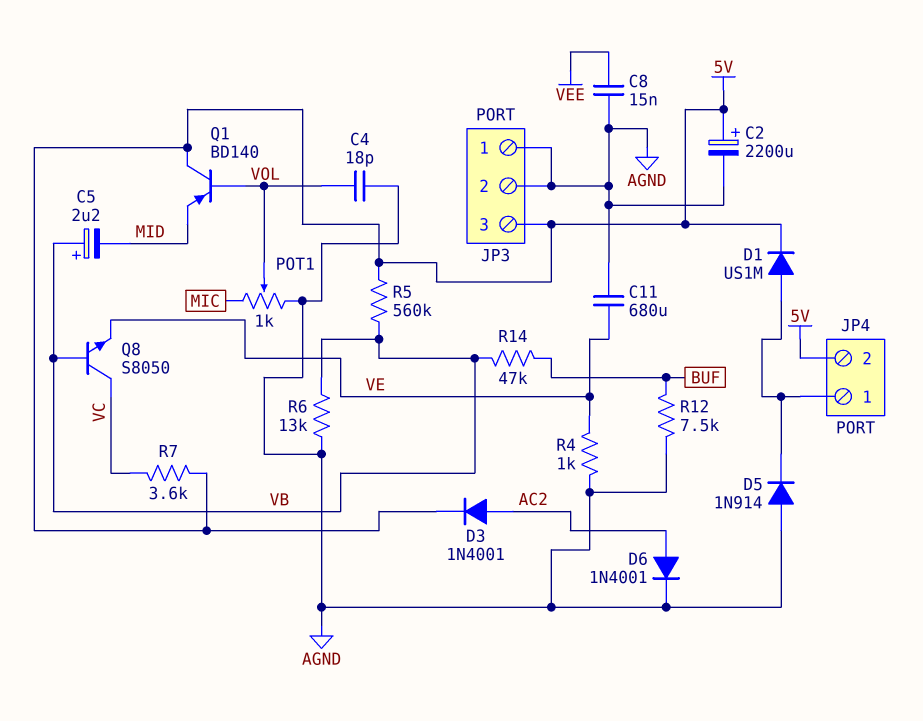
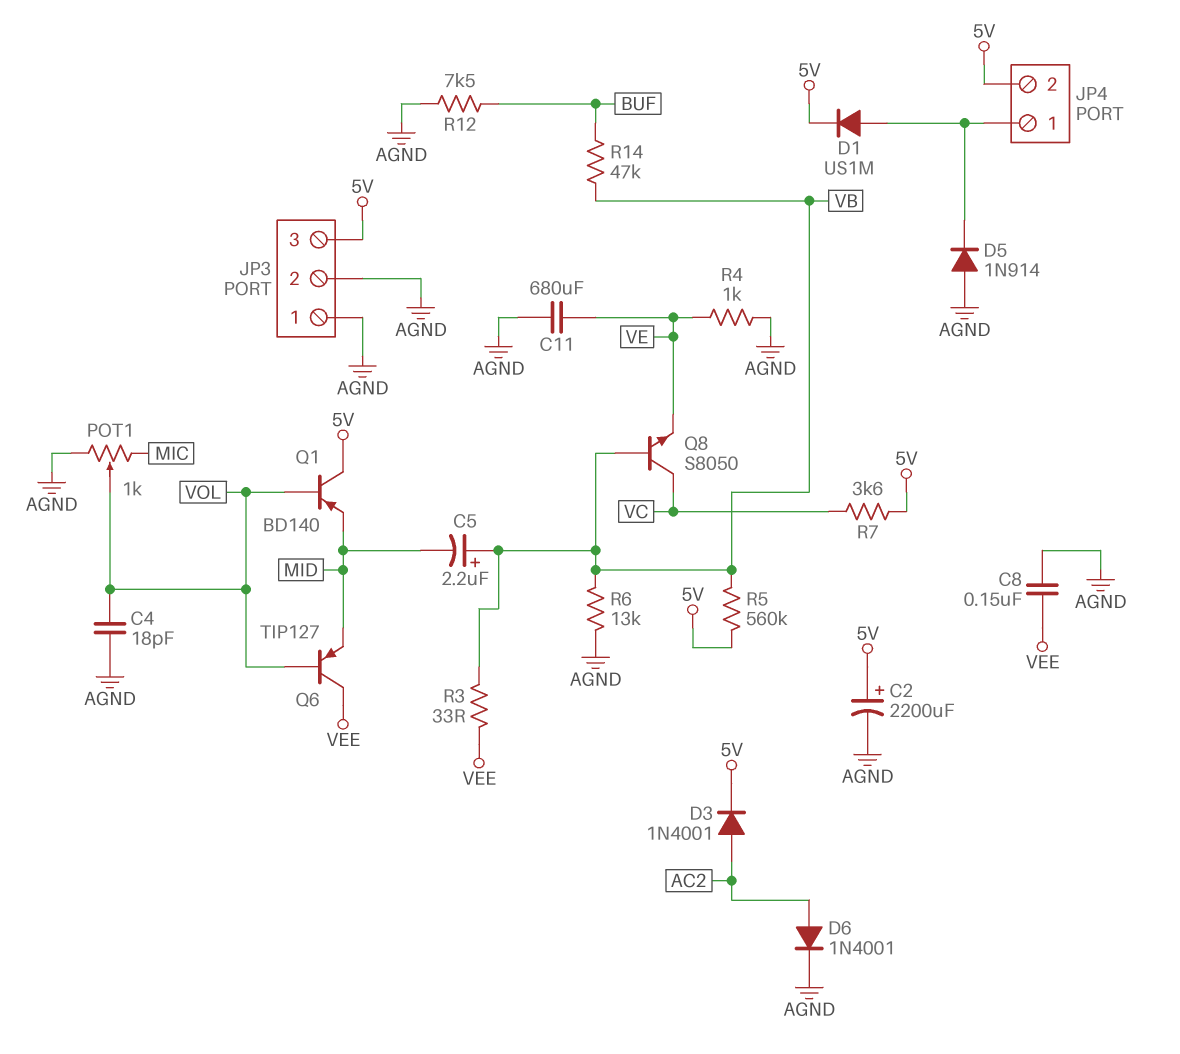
C8: 15nF (AGND, VEE) -> 150nF (AGND, VEE)
Q6: none -> PNP TIP127 (B VOL, C VEE, E MID)
R3: none -> 33 (VB, VEE)

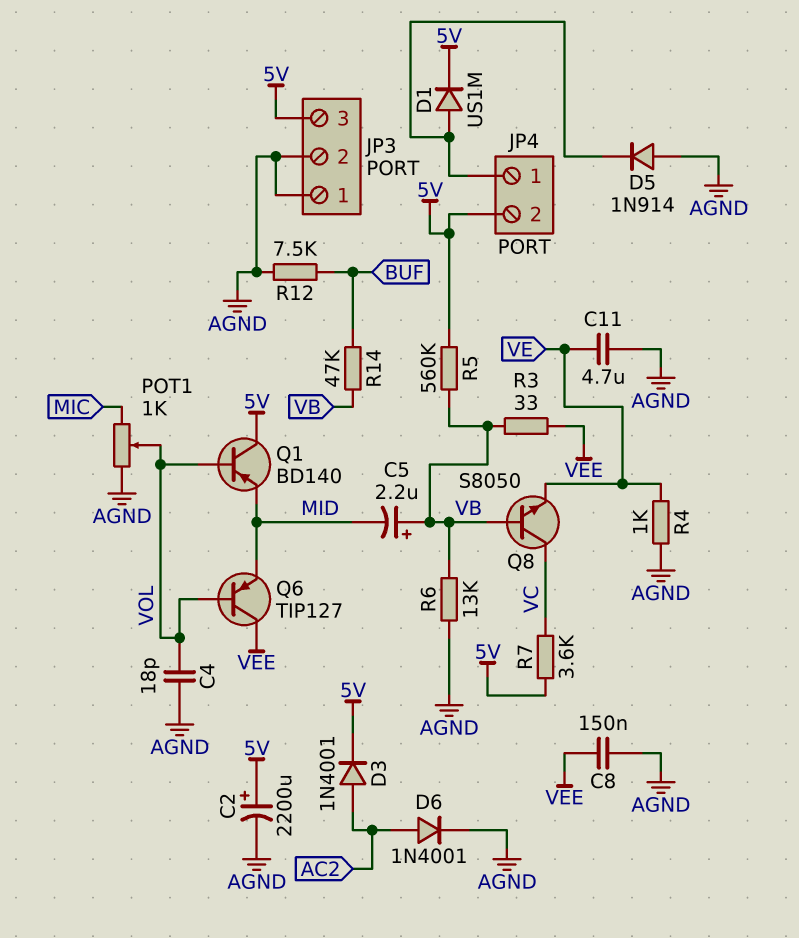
C11: 680uF (AGND, VE) -> 4.7uF (AGND, VE)

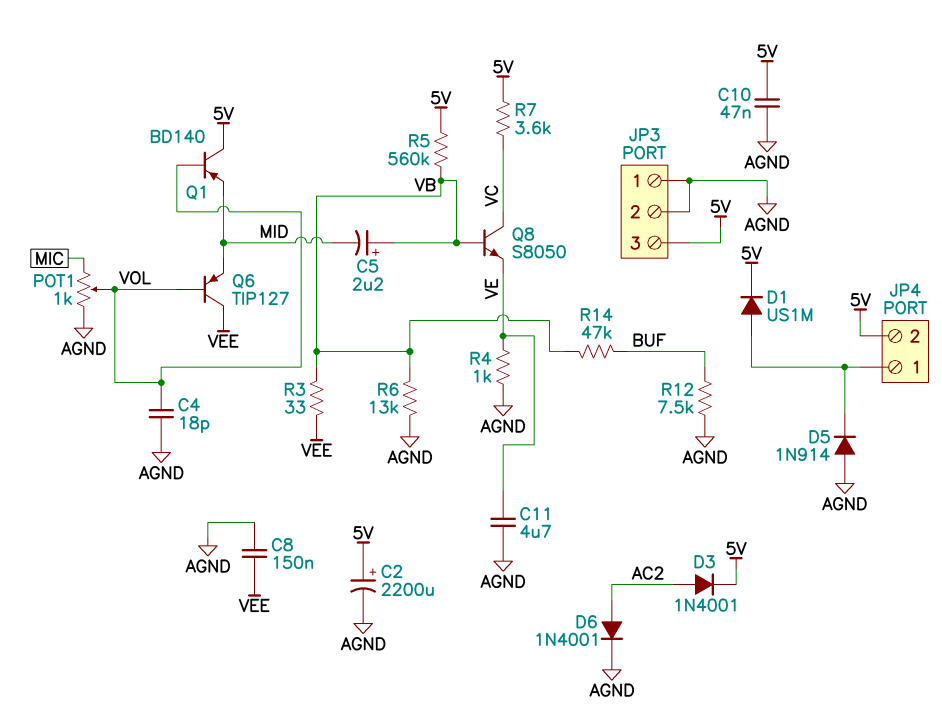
C10: none -> 47nF (5V, AGND)

